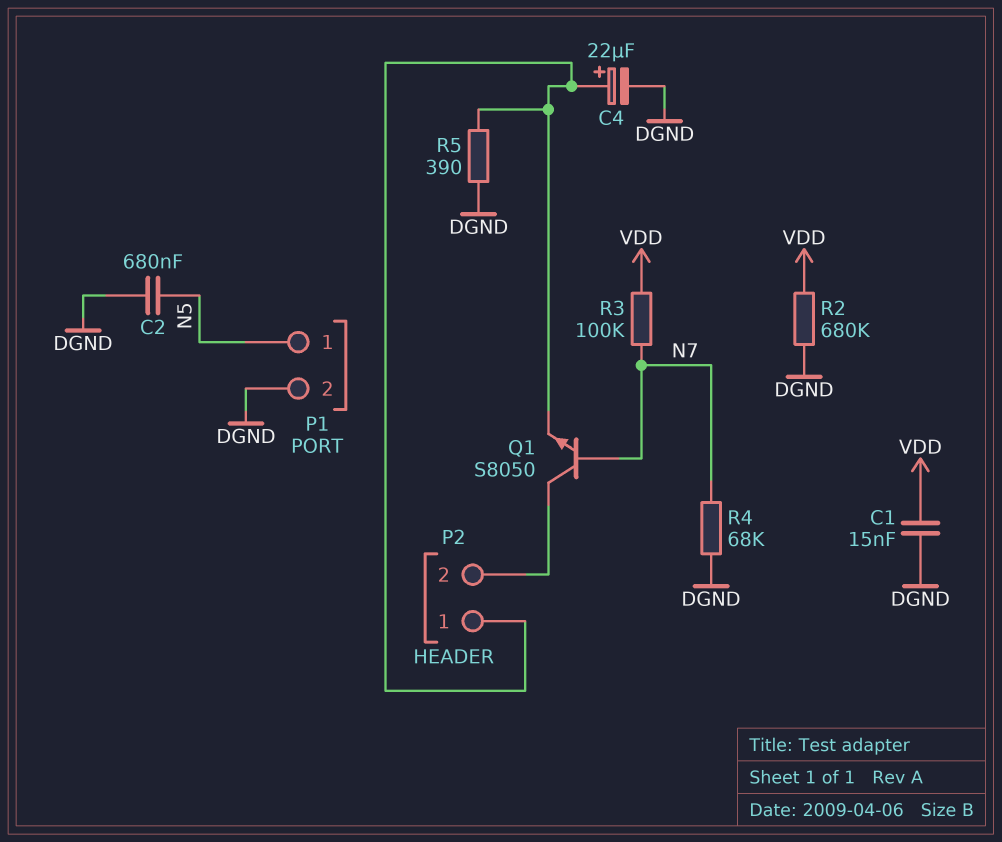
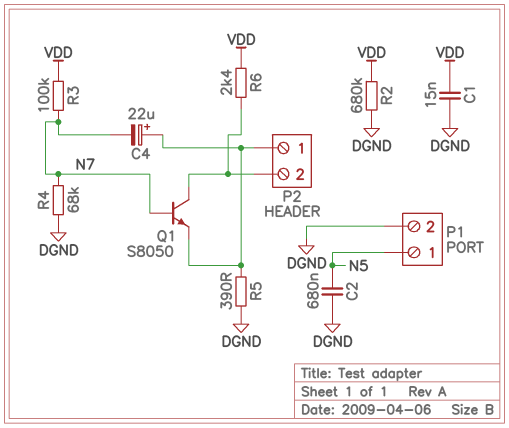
C4: 22uF (plus P2/1, minus DGND) -> 22uF (plus P2/1, minus N7)
R6: none -> 2.4k (P2/2, VDD)

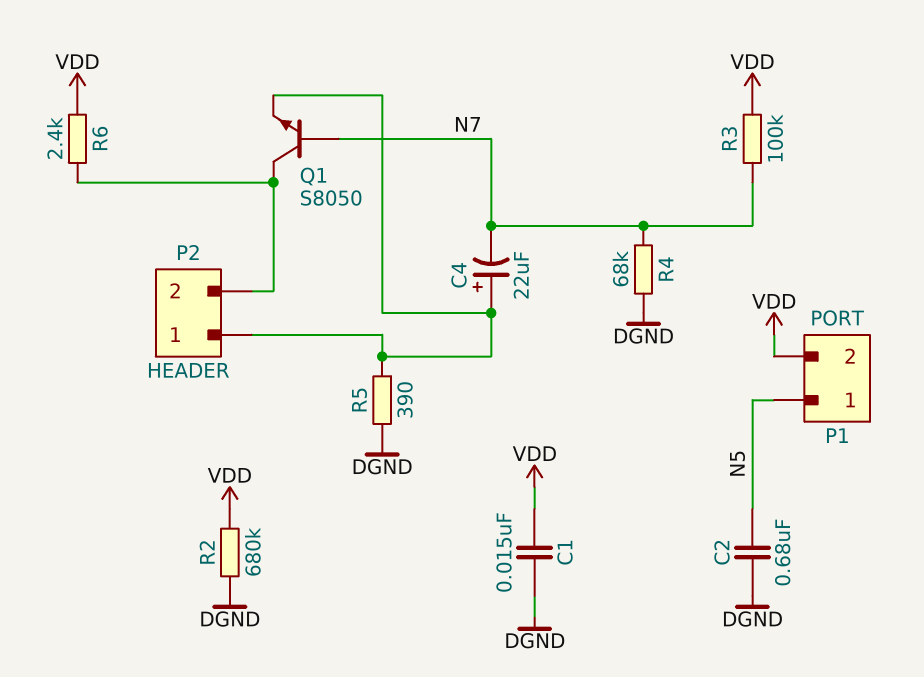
P1 pin 2: DGND -> VDD

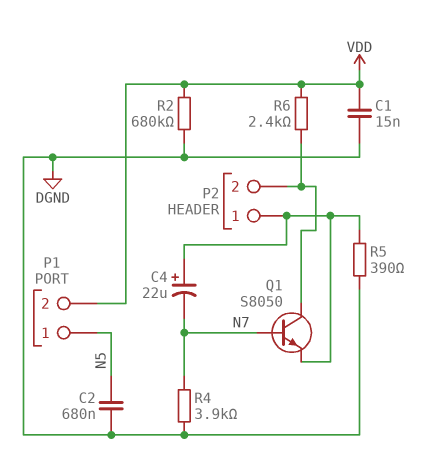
R3: 100k (N7, VDD) -> none
R4: 68k (DGND, N7) -> 3.9k (DGND, N7)

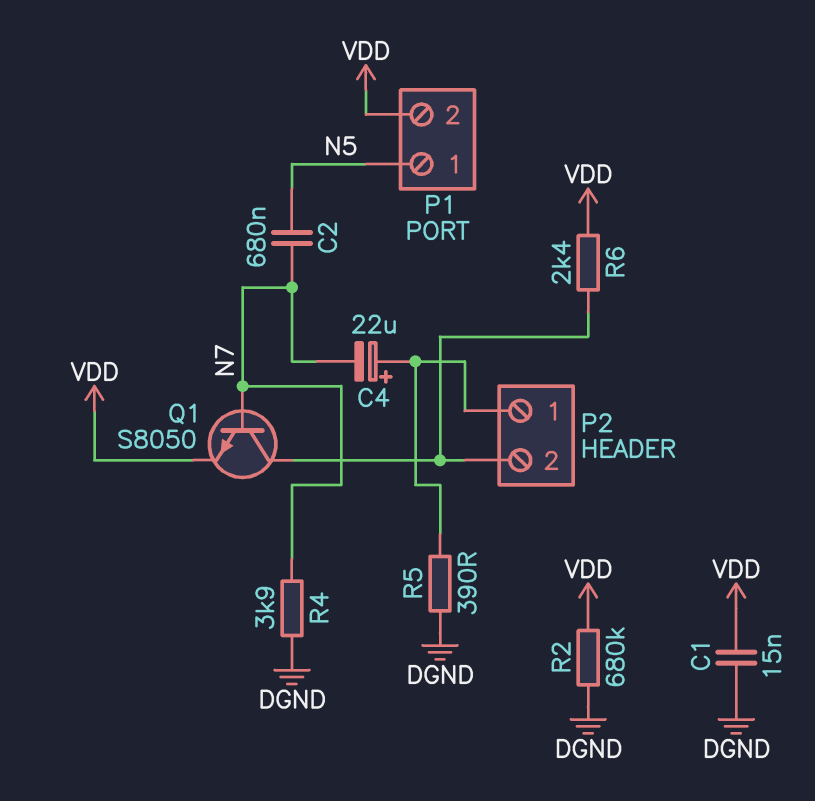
C2: 680nF (DGND, N5) -> 680nF (N5, N7)
Q1: NPN S8050 (B N7, C P2/2, E P2/1) -> NPN S8050 (B N7, C P2/2, E VDD)

